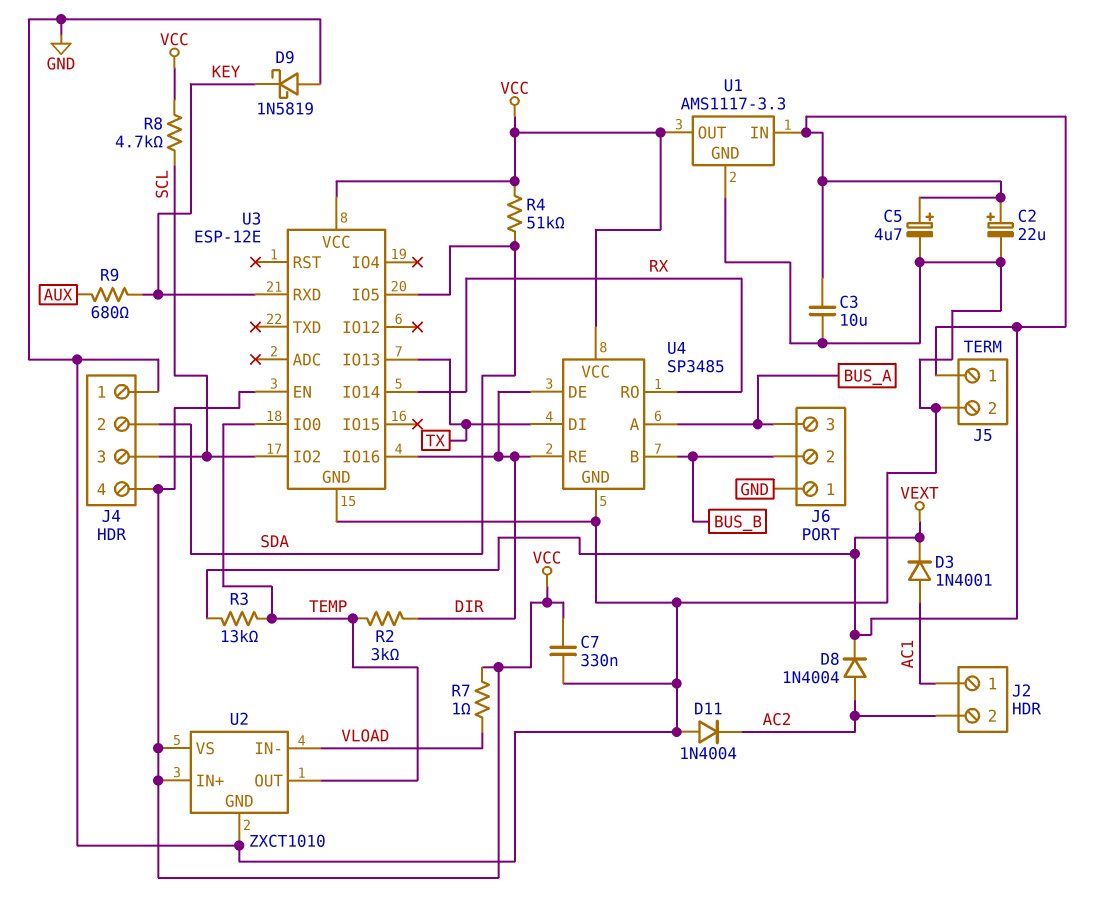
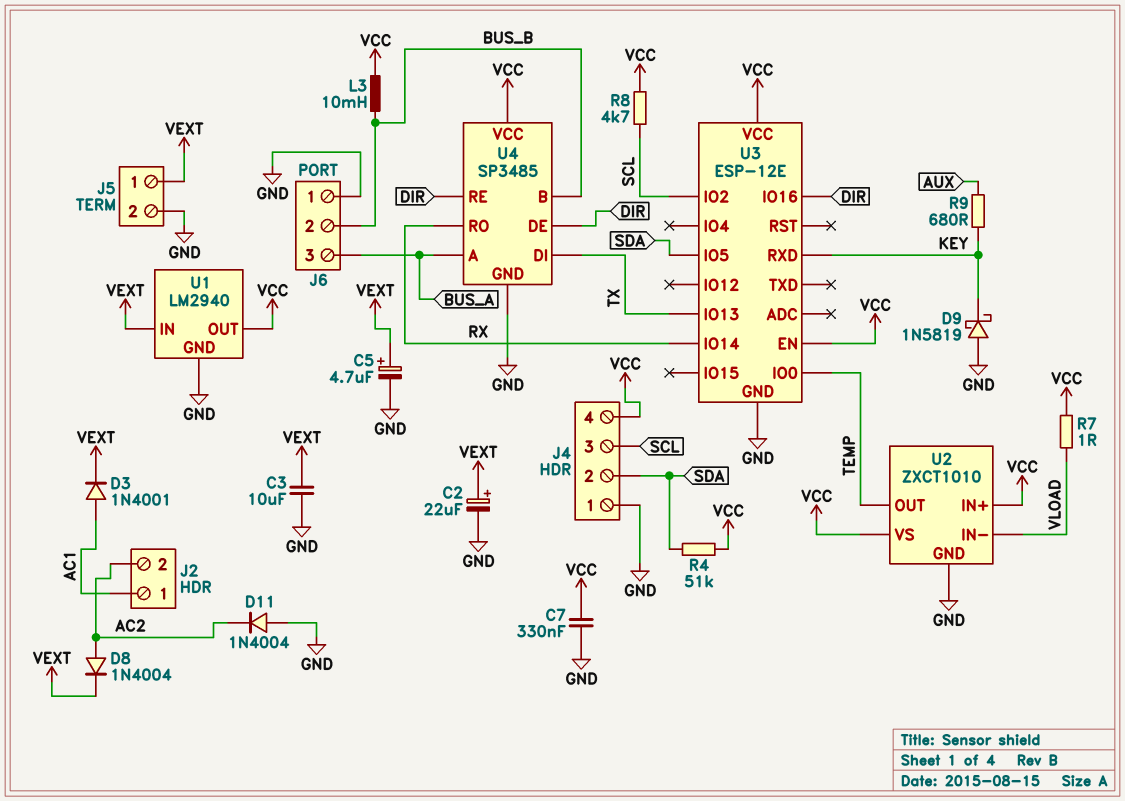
L3: none -> 10mH (BUS_B, VCC)
R2: 3k (DIR, TEMP) -> none
R3: 13k (TEMP, VEXT) -> none
U1: AMS1117-3.3 -> LM2940

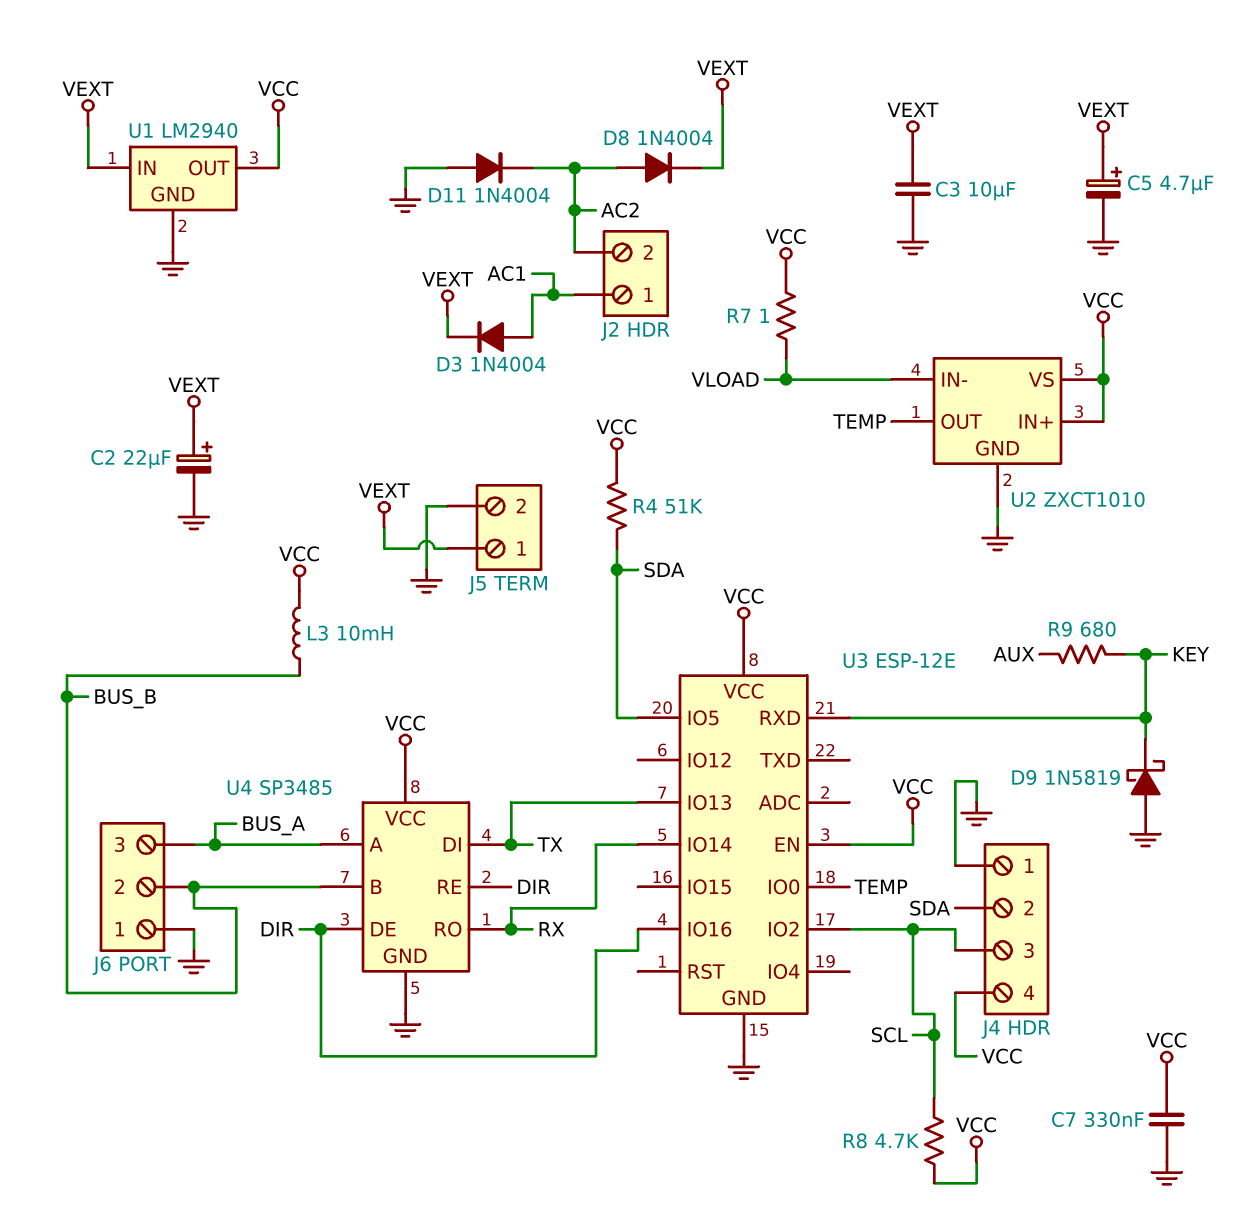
D3: diode 1N4001 (A AC1, K VEXT) -> diode 1N4004 (A AC1, K VEXT)

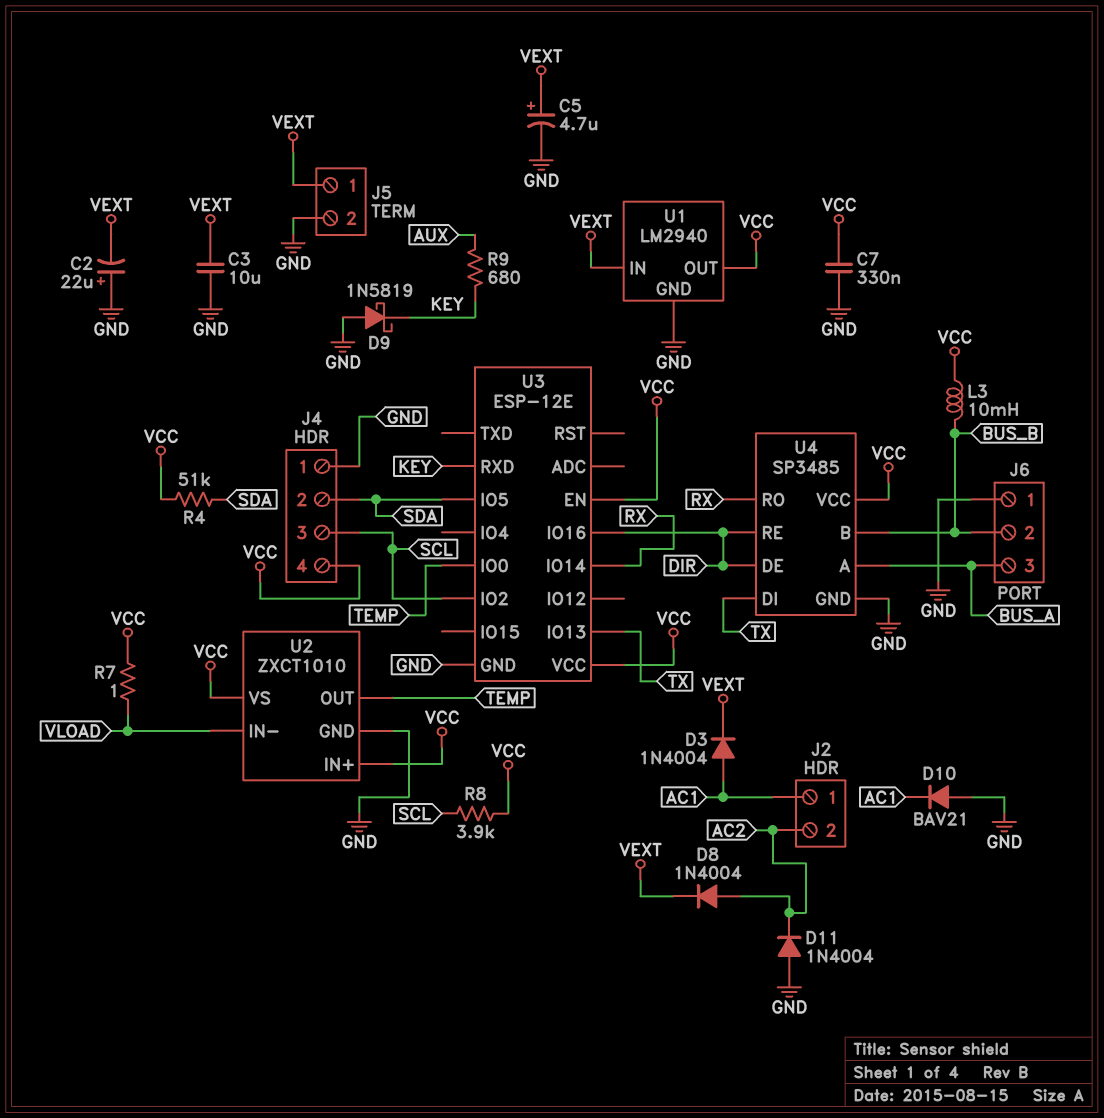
C2: 22uF (plus VEXT, minus GND) -> 22uF (plus GND, minus VEXT)
D10: none -> diode BAV21 (A GND, K AC1)
R8: 4.7k (SCL, VCC) -> 3.9k (SCL, VCC)

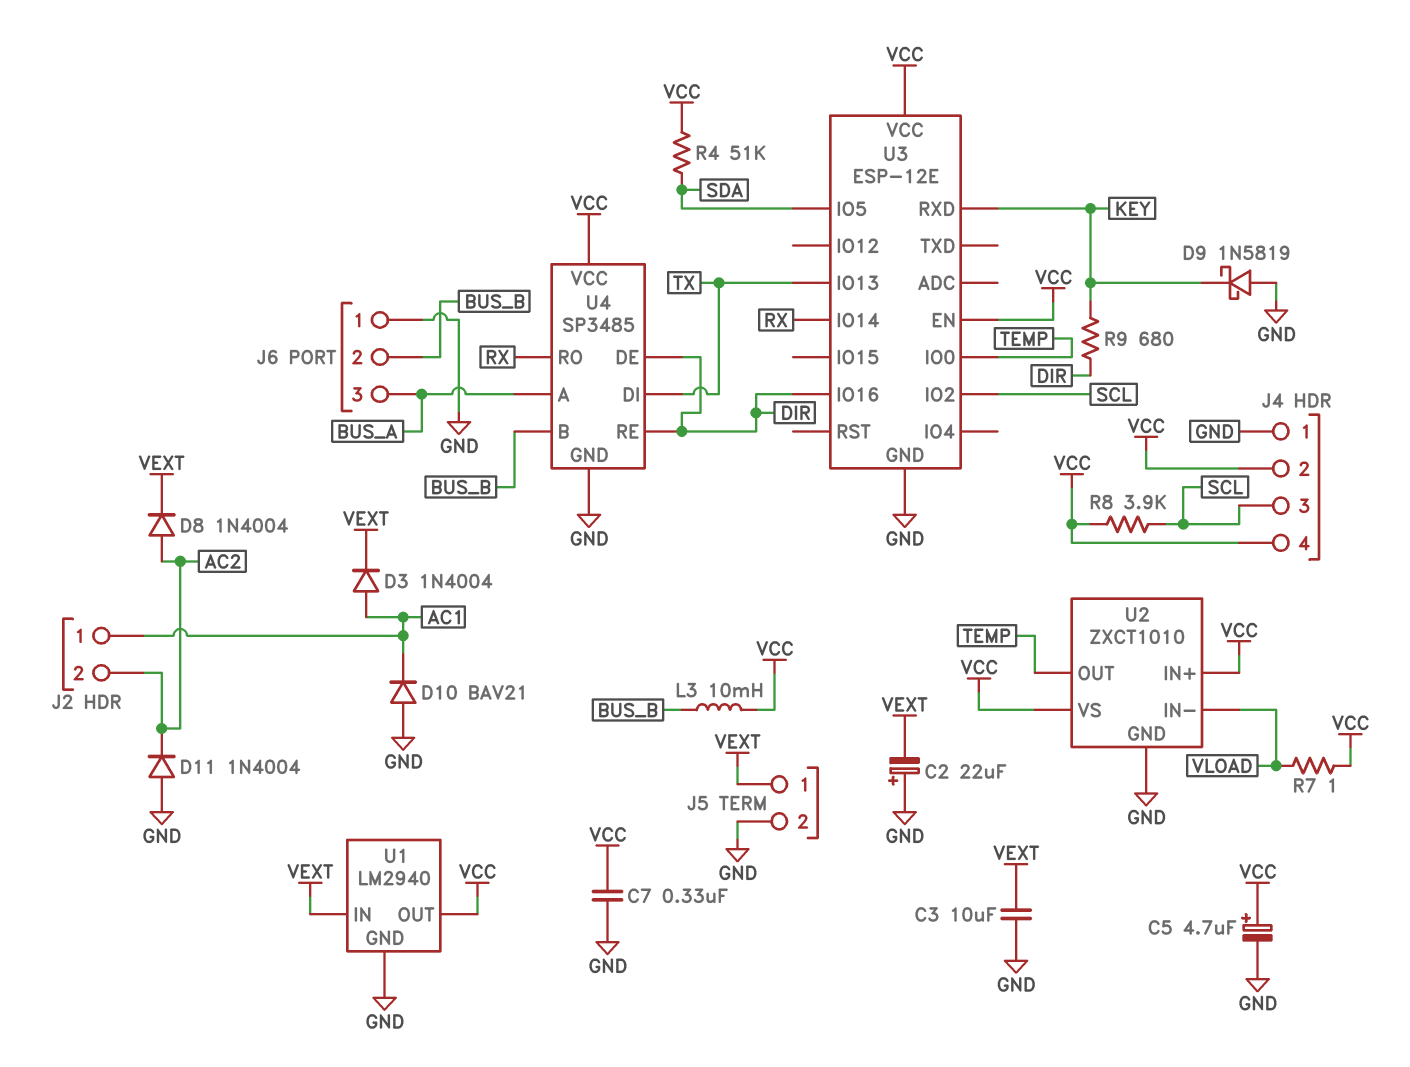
C5: 4.7uF (plus VEXT, minus GND) -> 4.7uF (plus VCC, minus GND)
J4 pin 2: SDA -> VCC
R9: 680 (AUX, KEY) -> 680 (DIR, KEY)

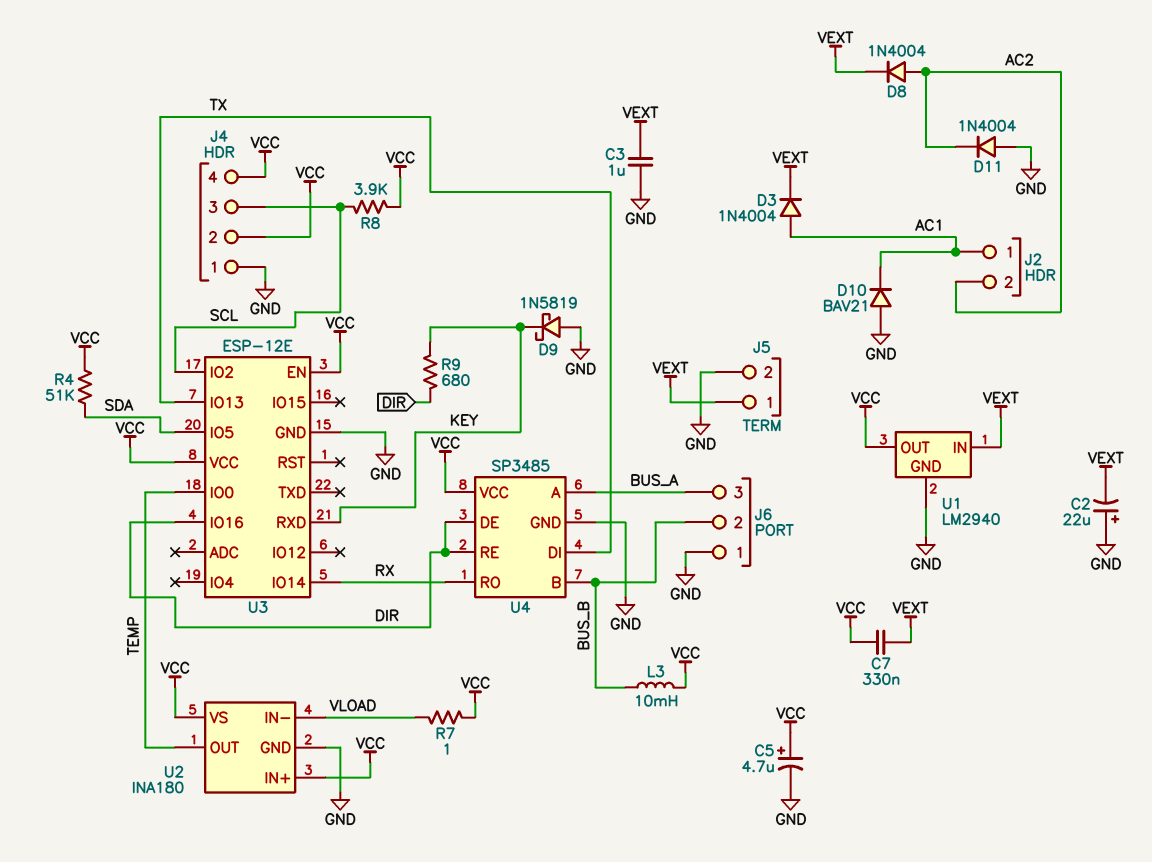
C3: 10uF (GND, VEXT) -> 1uF (GND, VEXT)
C7: 330nF (GND, VCC) -> 330nF (VCC, VEXT)
U2: ZXCT1010 -> INA180

